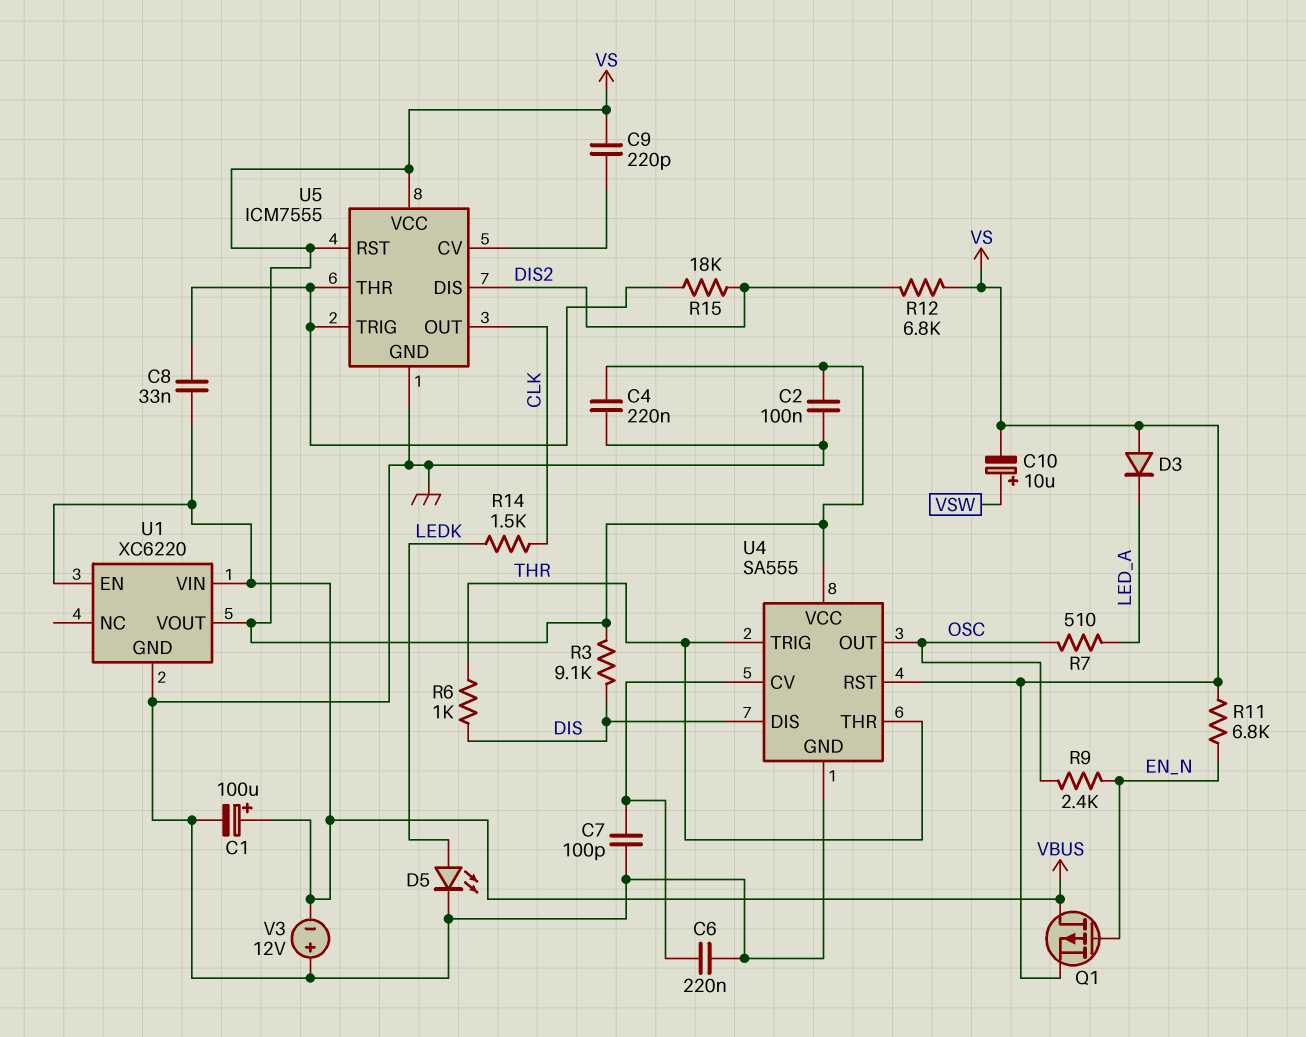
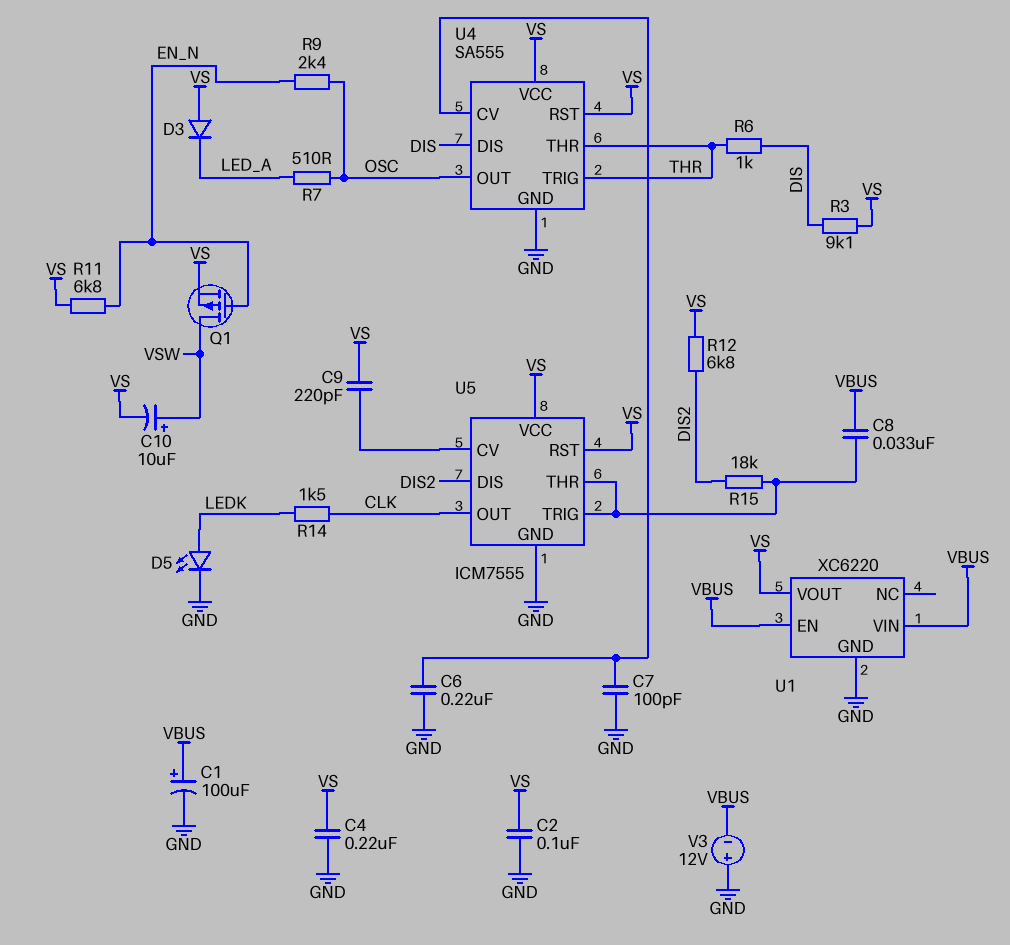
Q1: PMOS (G EN_N, D VBUS, S VS) -> PMOS (G EN_N, D VSW, S VS)

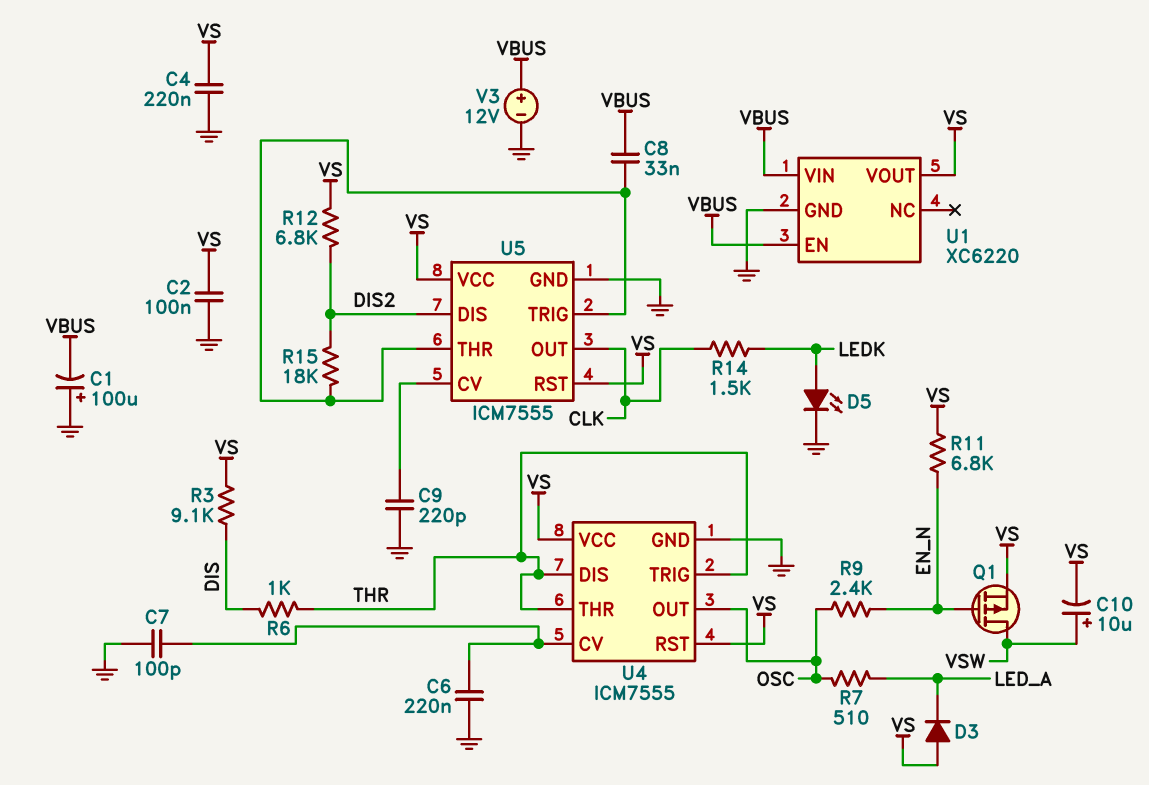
C1: 100uF (plus VBUS, minus GND) -> 100uF (plus GND, minus VBUS)
C9: 220pF (U5/CV, VS) -> 220pF (GND, U5/CV)
U4: SA555 -> ICM7555
U4 pin DIS: DIS -> THR
V3: 12V (plus GND, minus VBUS) -> 12V (plus VBUS, minus GND)

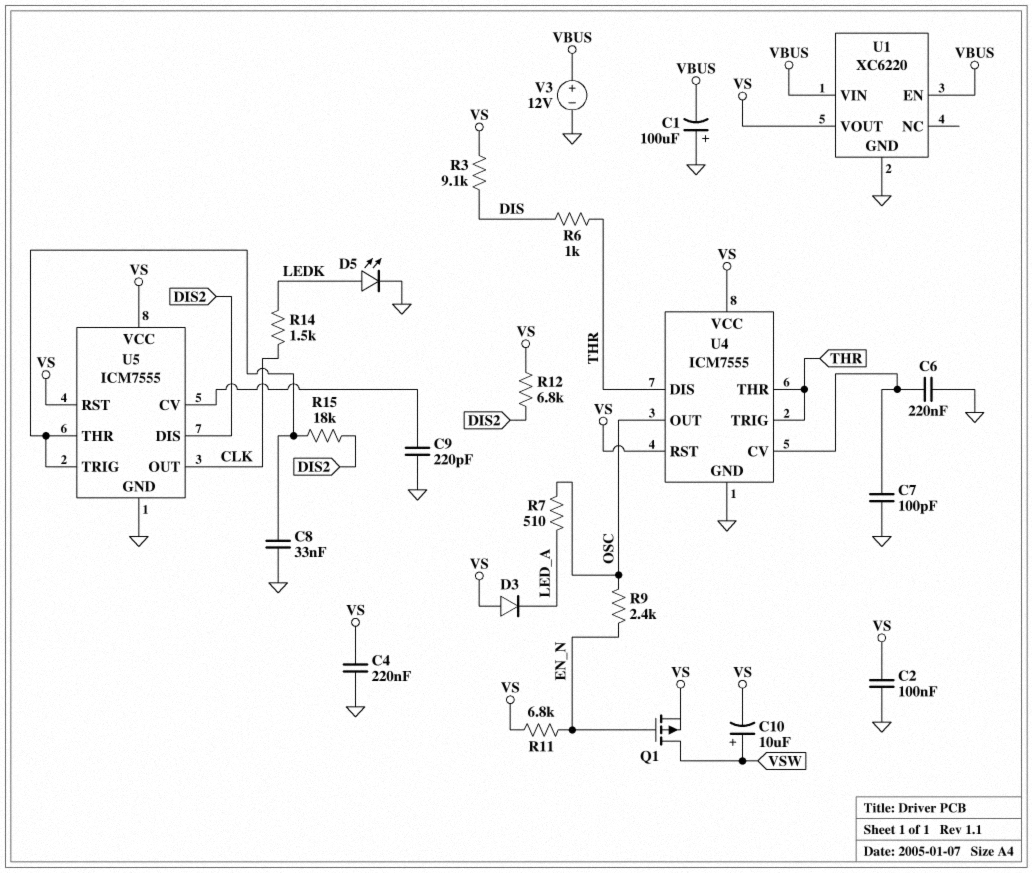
C8: 33nF (U5/THR, VBUS) -> 33nF (GND, U5/THR)

